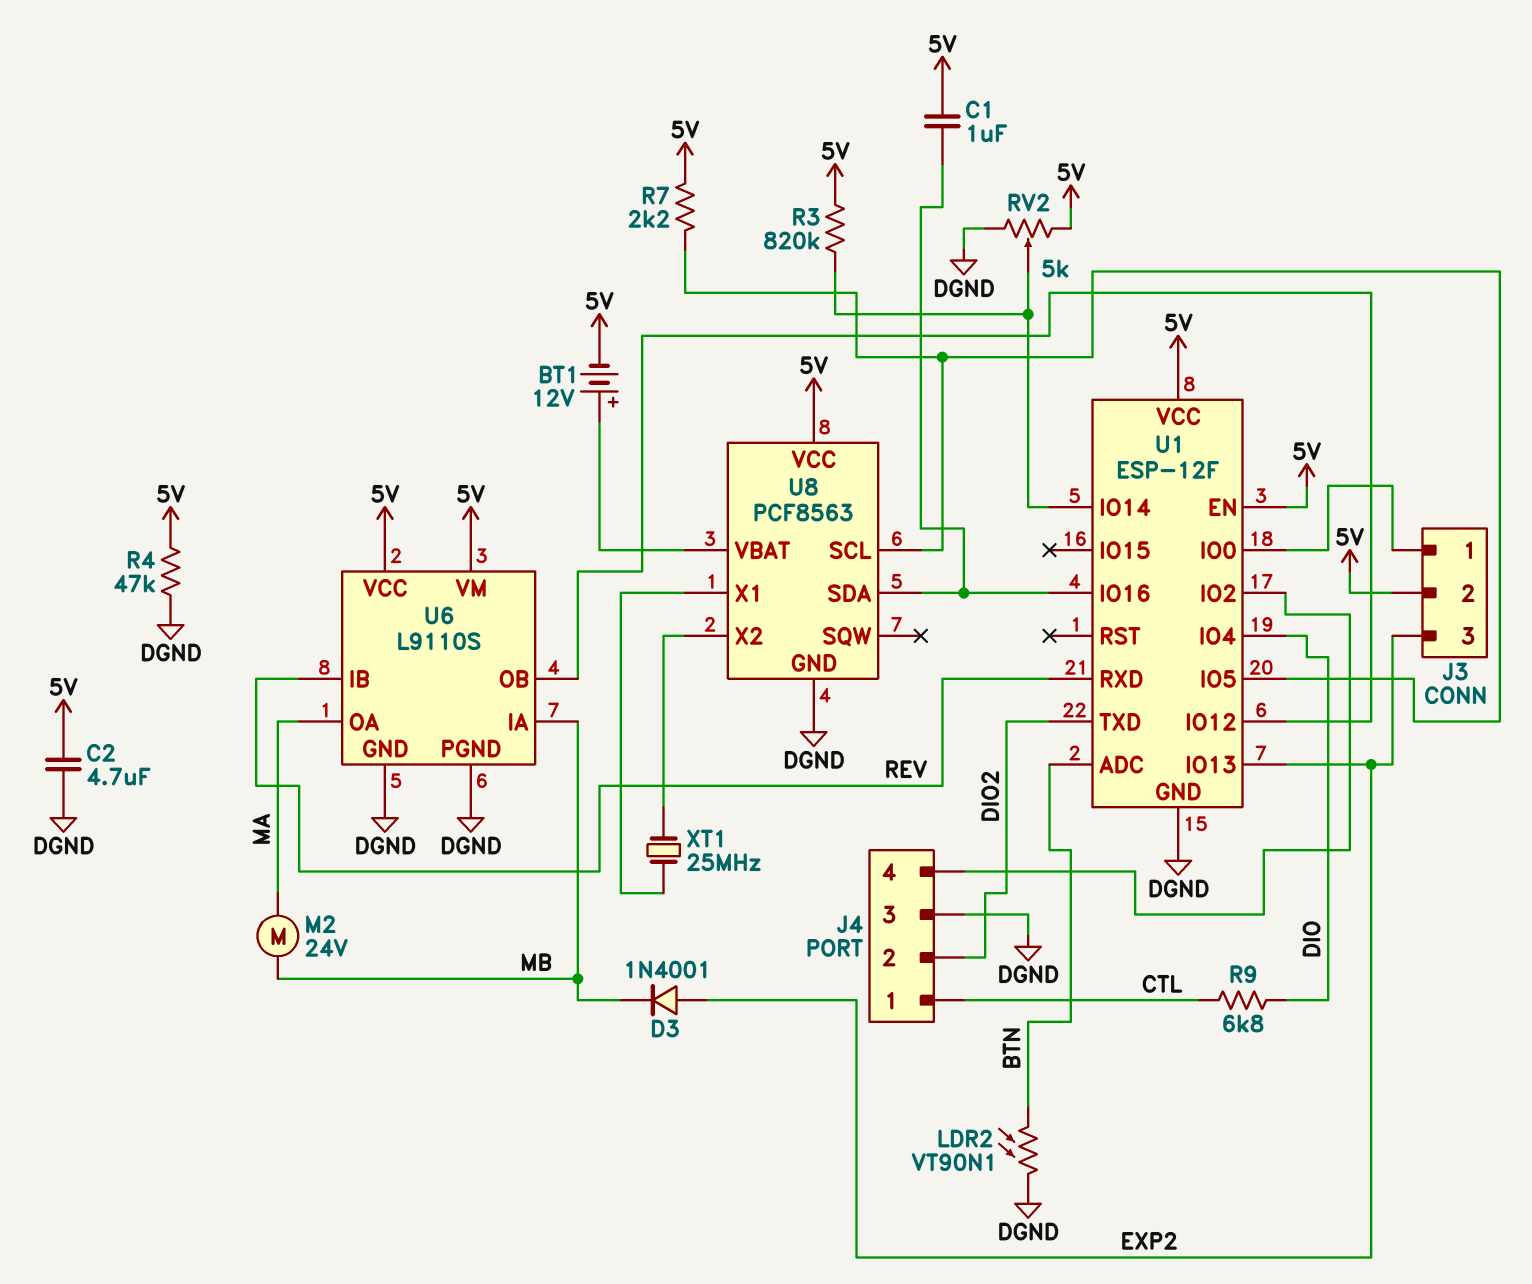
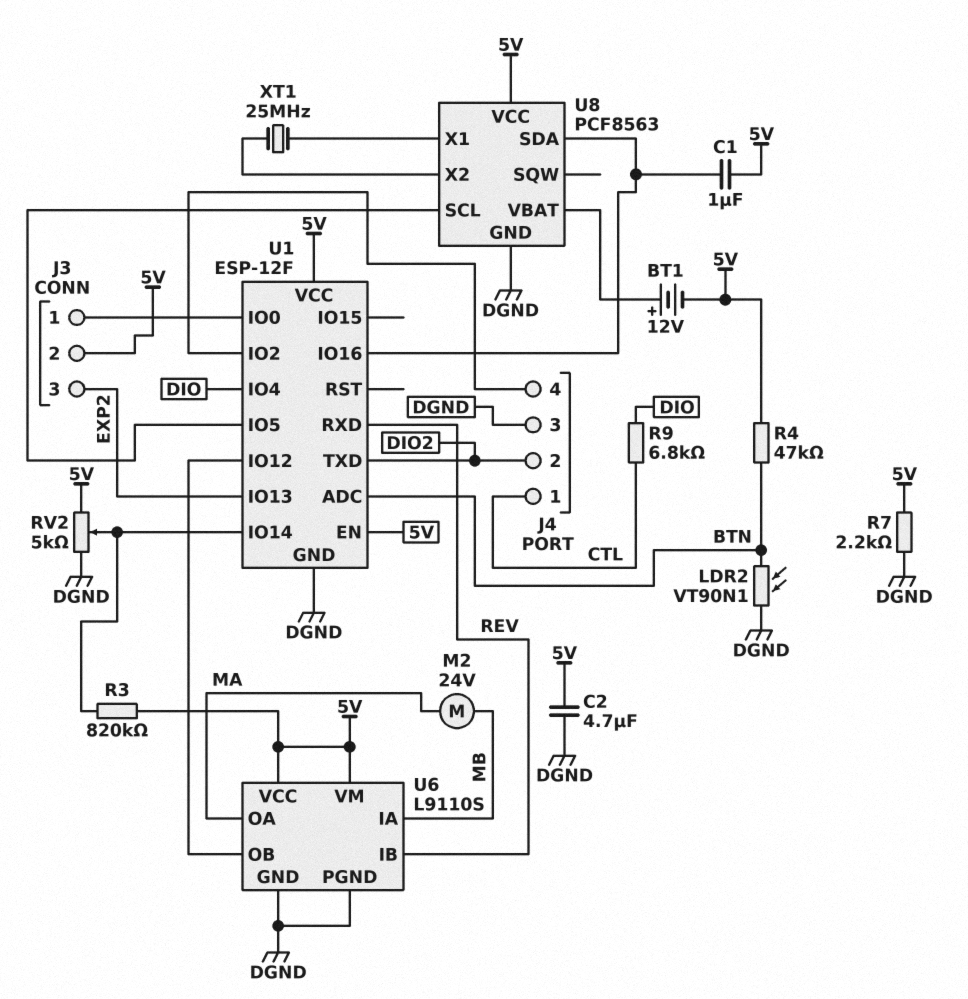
D3: diode 1N4001 (A EXP2, K MB) -> none
R4: 47k (5V, DGND) -> 47k (5V, BTN)
R7: 2.2k (5V, U1/IO5) -> 2.2k (5V, DGND)

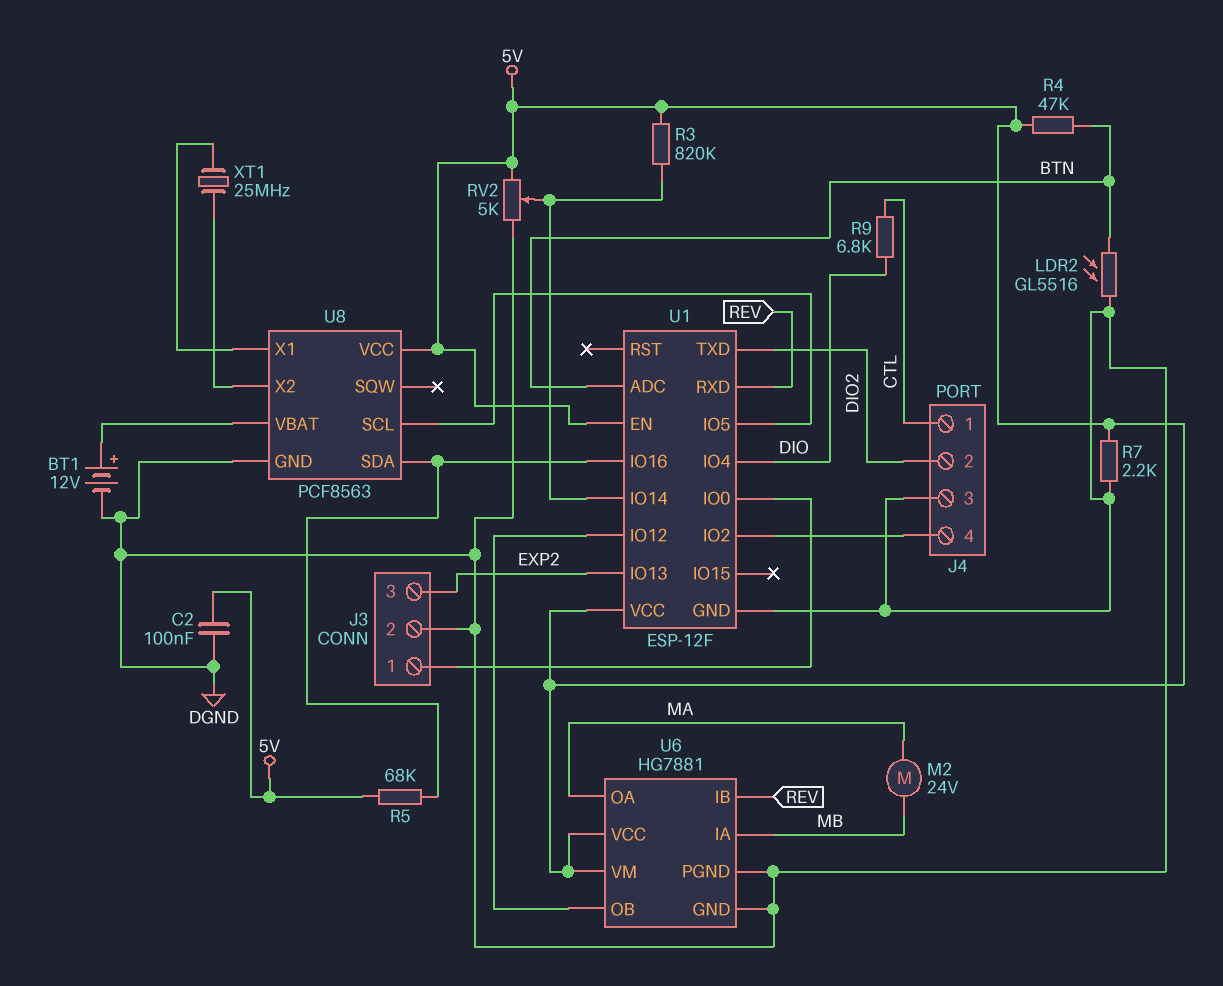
BT1: 12V (plus U8/VBAT, minus 5V) -> 12V (plus U8/VBAT, minus DGND)
C1: 1uF (5V, U1/IO16) -> none
C2: 4.7uF (5V, DGND) -> 100nF (5V, DGND)
J3 pin 2: 5V -> DGND
LDR2: VT90N1 (BTN, DGND) -> GL5516 (BTN, DGND)
R5: none -> 68k (5V, U1/IO16)
U6: L9110S -> HG7881

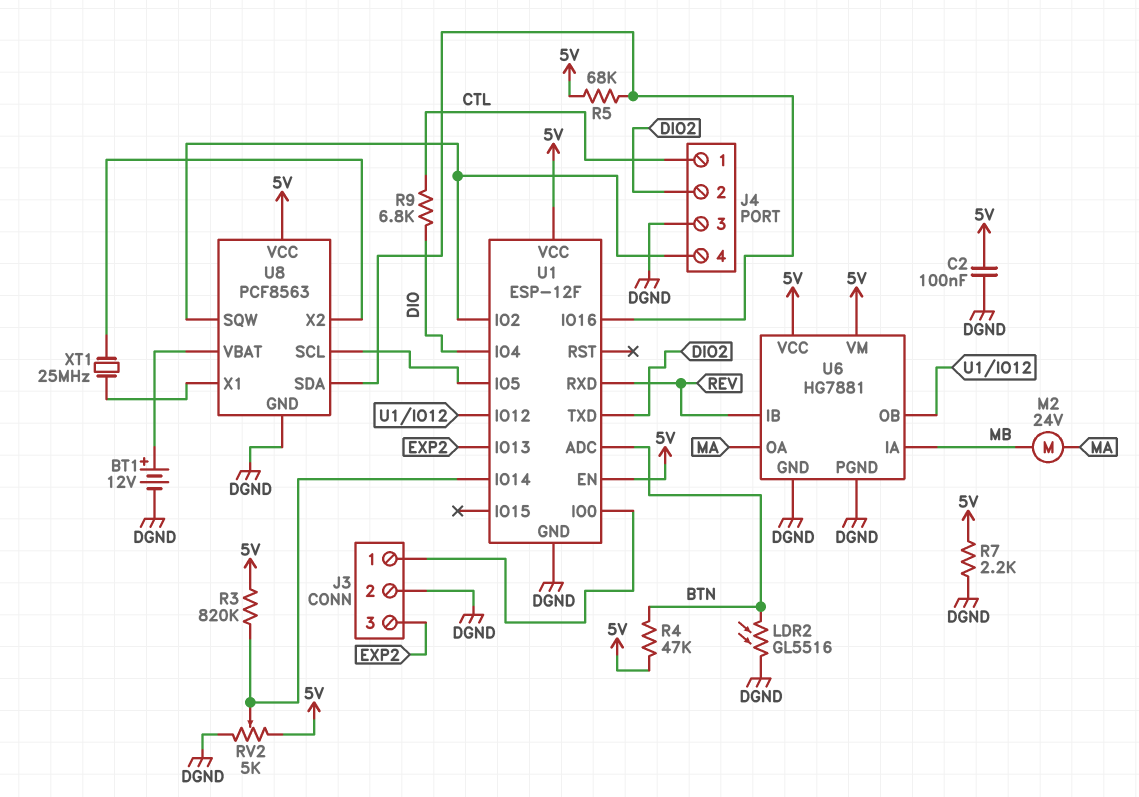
U8 pin SQW: none -> J4/4

